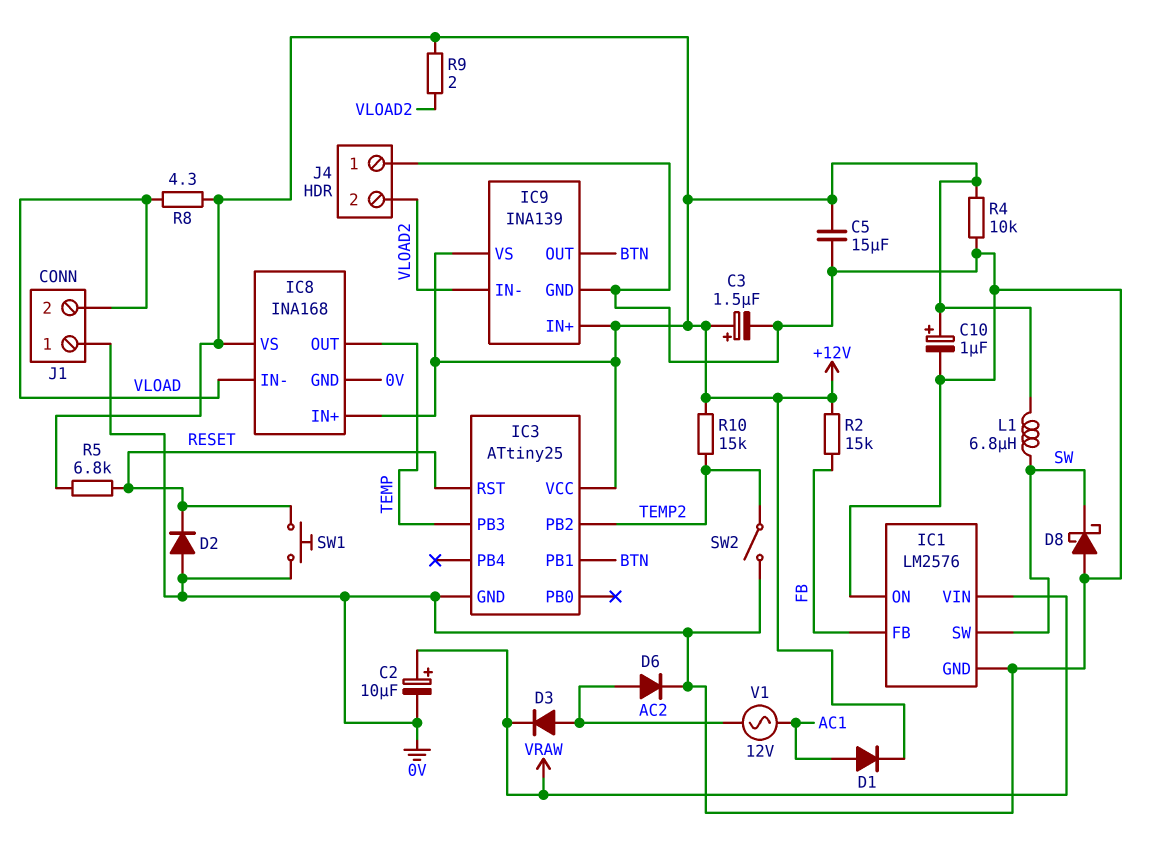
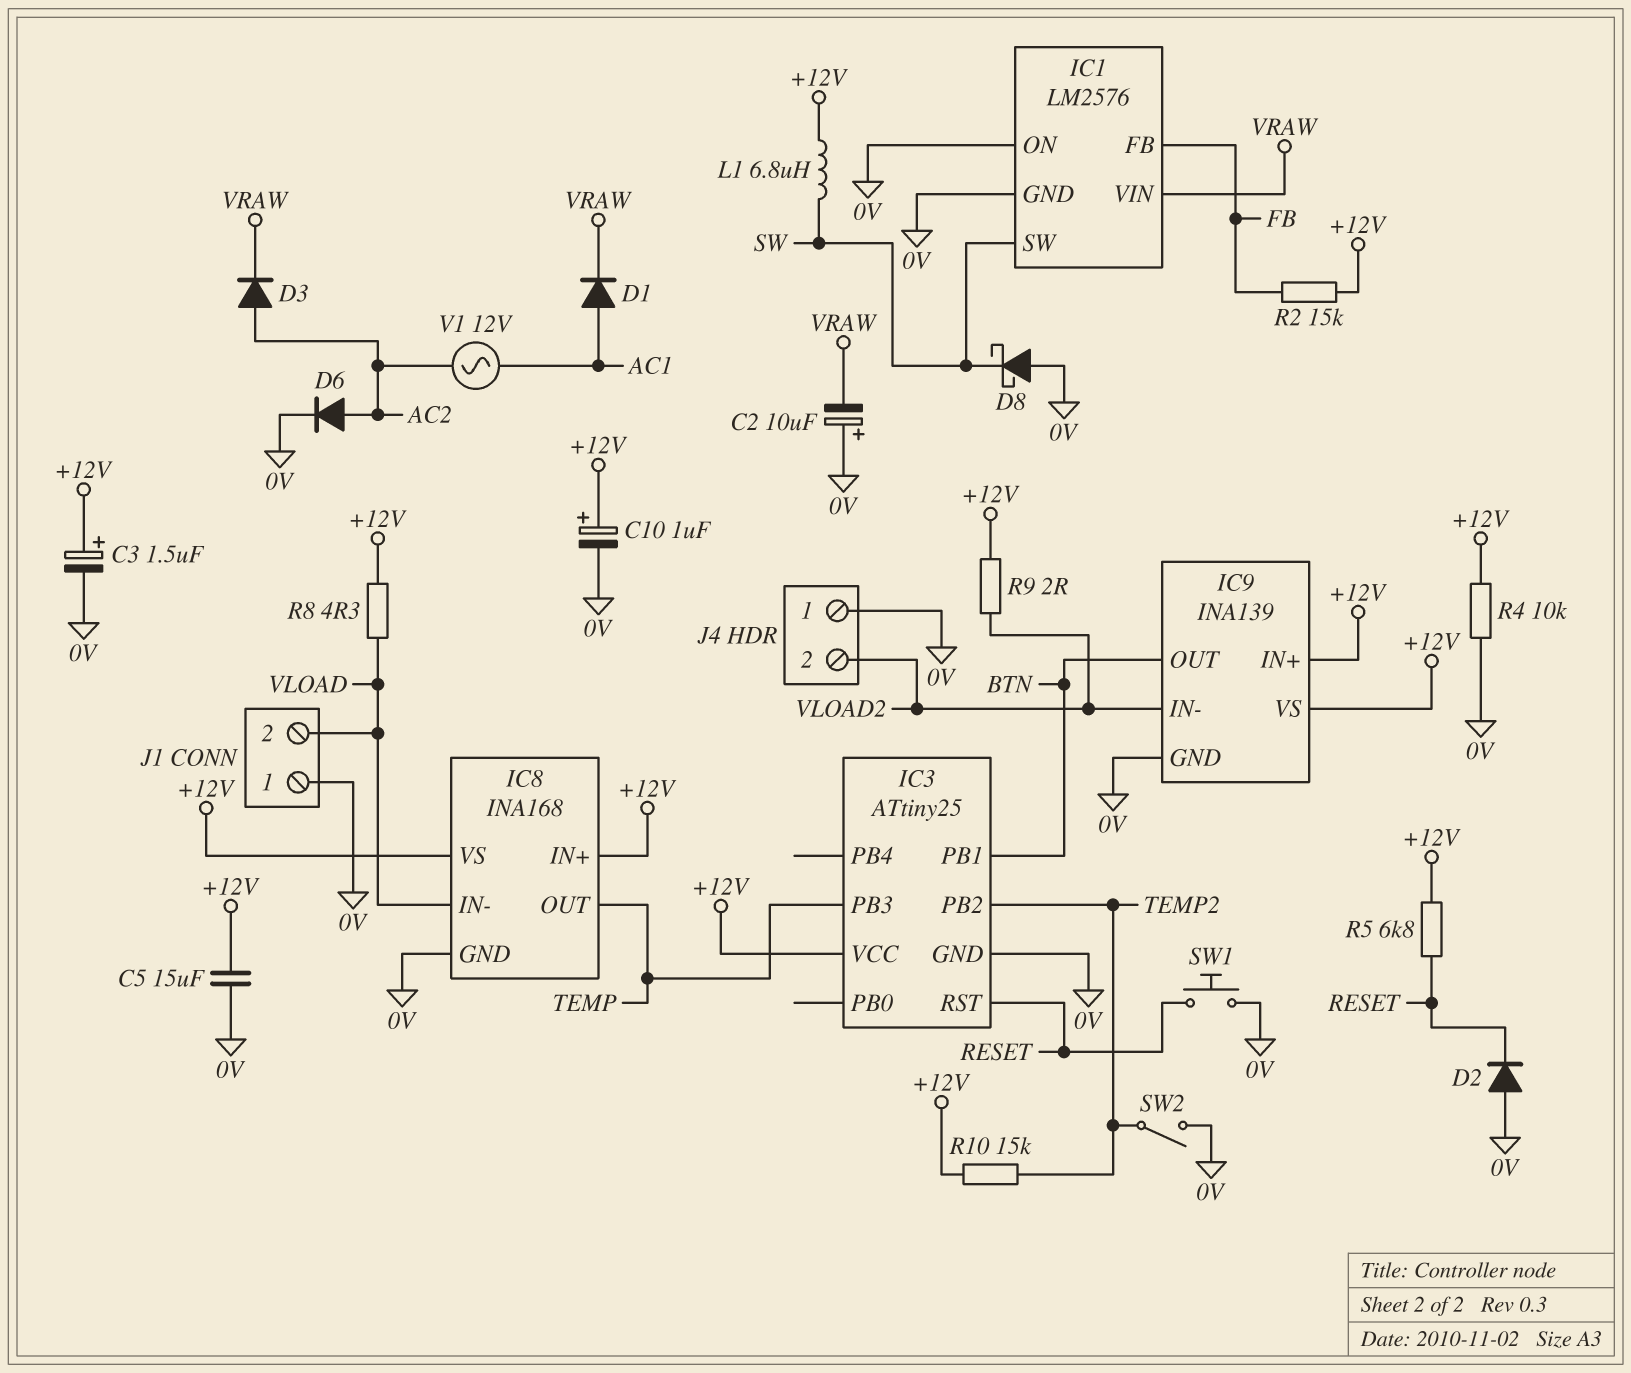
C2: 10uF (plus VRAW, minus 0V) -> 10uF (plus 0V, minus VRAW)
D1: diode (A AC1, K +12V) -> diode (A AC1, K VRAW)

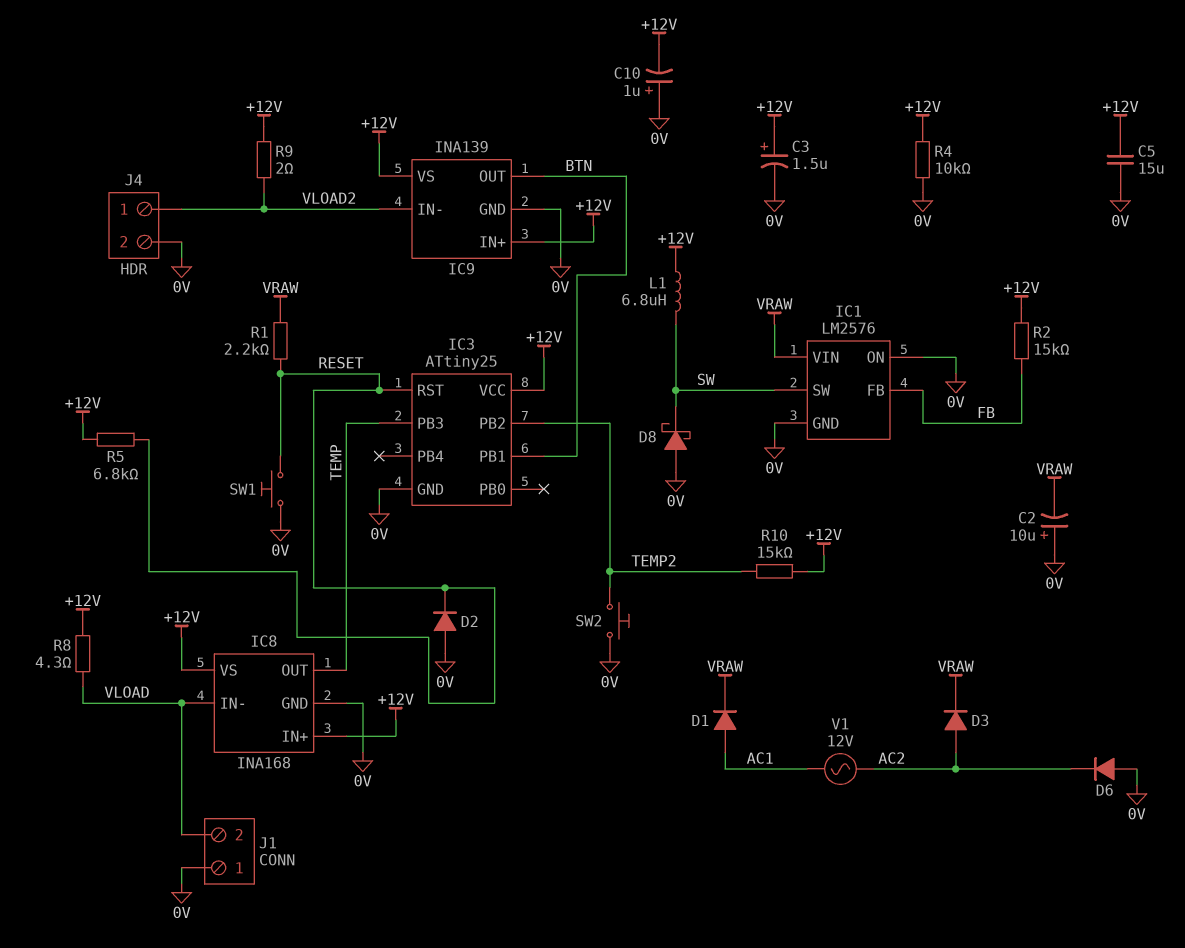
C10: 1uF (plus +12V, minus 0V) -> 1uF (plus 0V, minus +12V)
D6: diode (A AC2, K 0V) -> diode (A 0V, K AC2)
J4 pin 1: 0V -> VLOAD2
J4 pin 2: VLOAD2 -> 0V
R1: none -> 2.2k (RESET, VRAW)
SW2: switch (0V, TEMP2) -> button (0V, TEMP2)

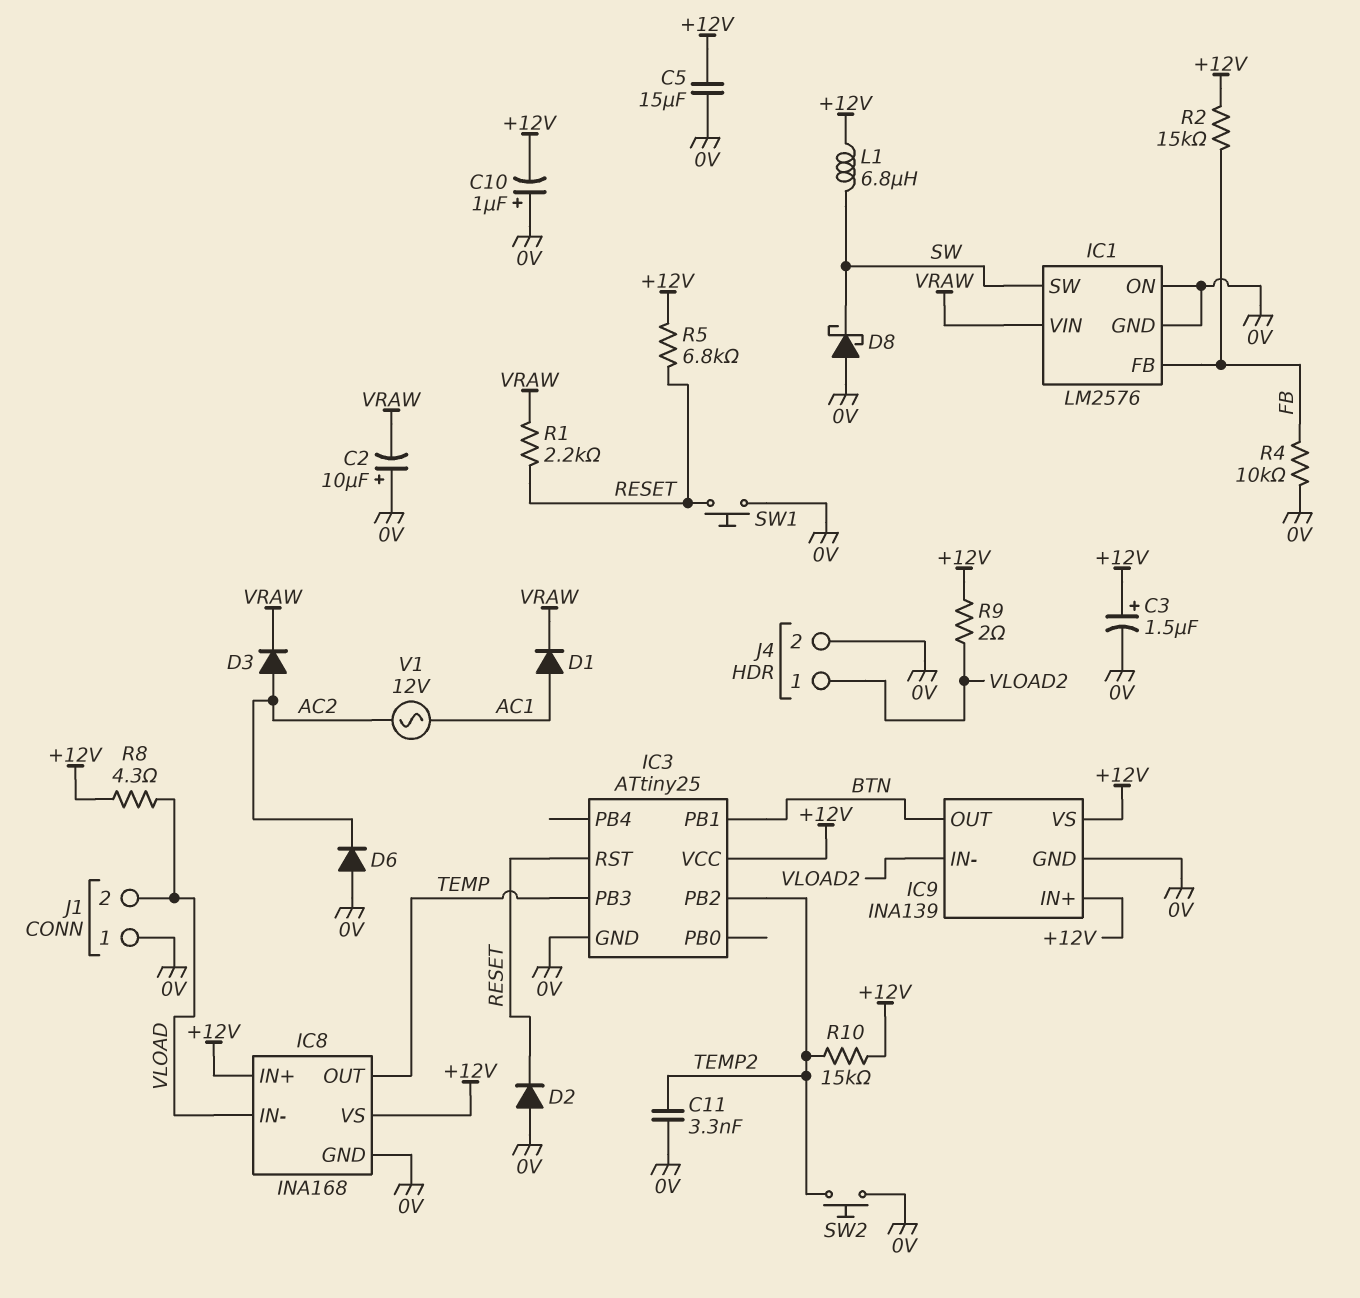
C11: none -> 3.3nF (0V, TEMP2)
R4: 10k (+12V, 0V) -> 10k (0V, FB)

